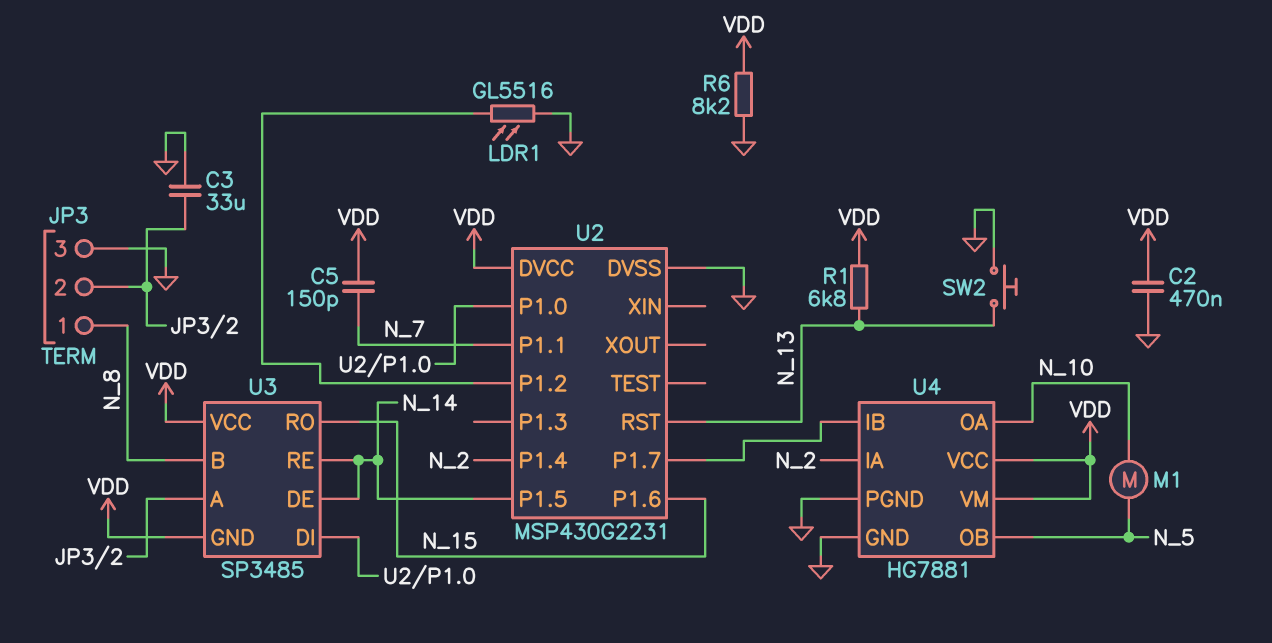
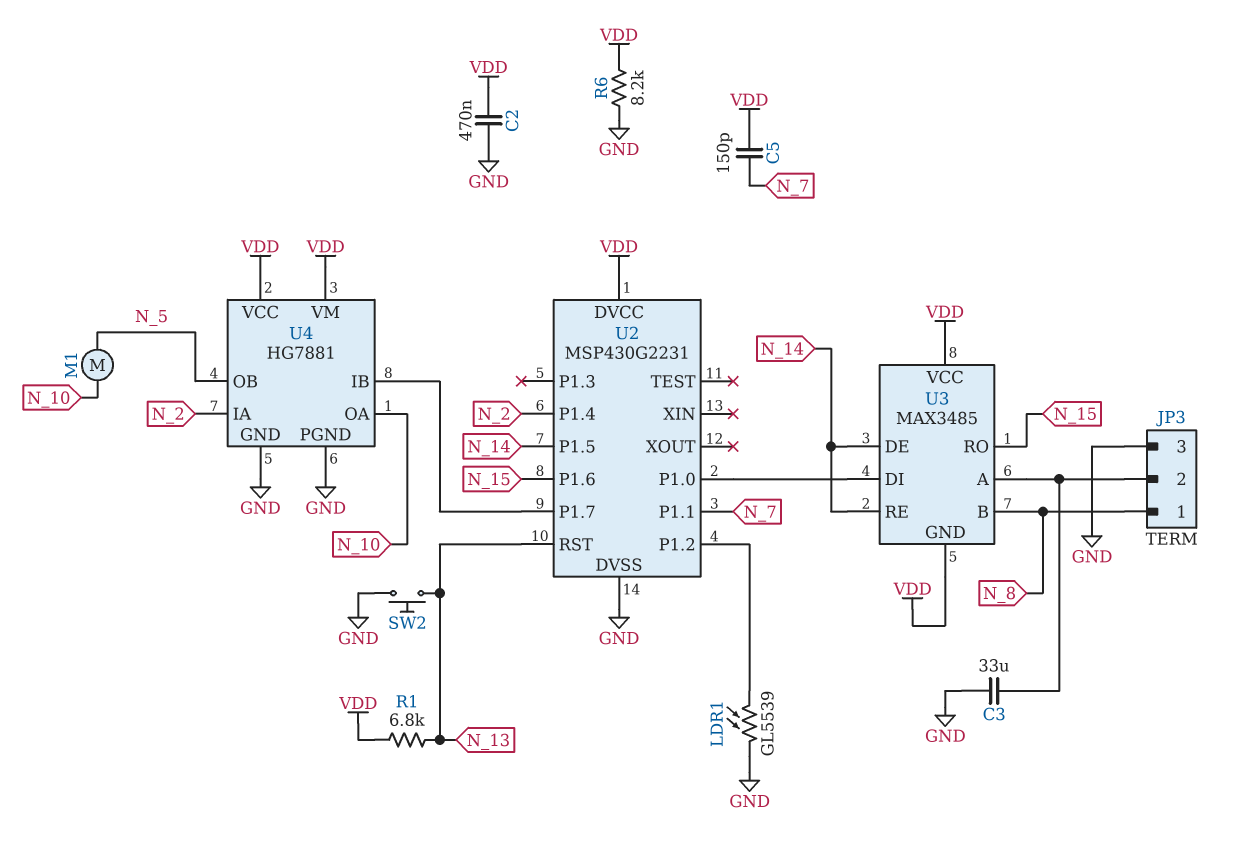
LDR1: GL5516 (GND, U2/P1.2) -> GL5539 (GND, U2/P1.2)
U3: SP3485 -> MAX3485

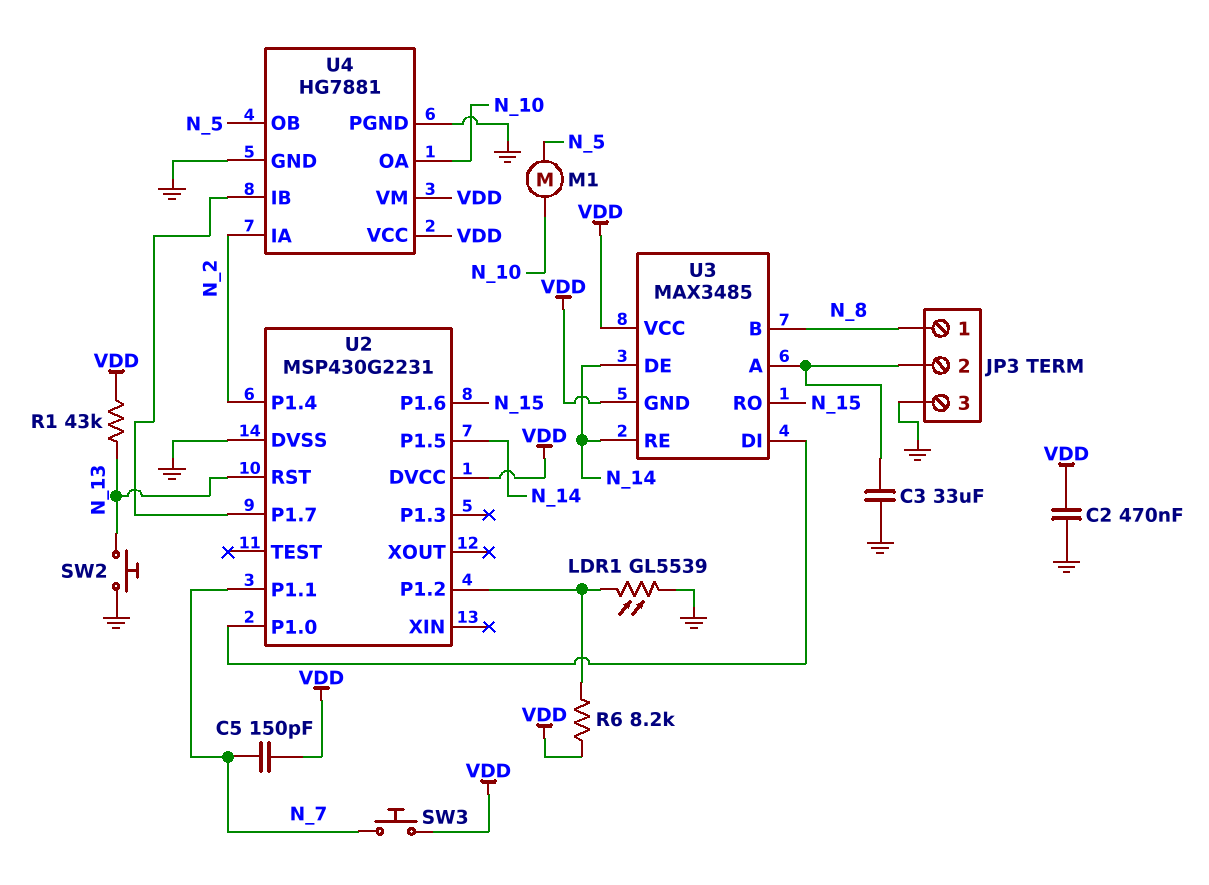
R1: 6.8k (N_13, VDD) -> 43k (N_13, VDD)
R6: 8.2k (GND, VDD) -> 8.2k (U2/P1.2, VDD)
SW3: none -> button (N_7, VDD)

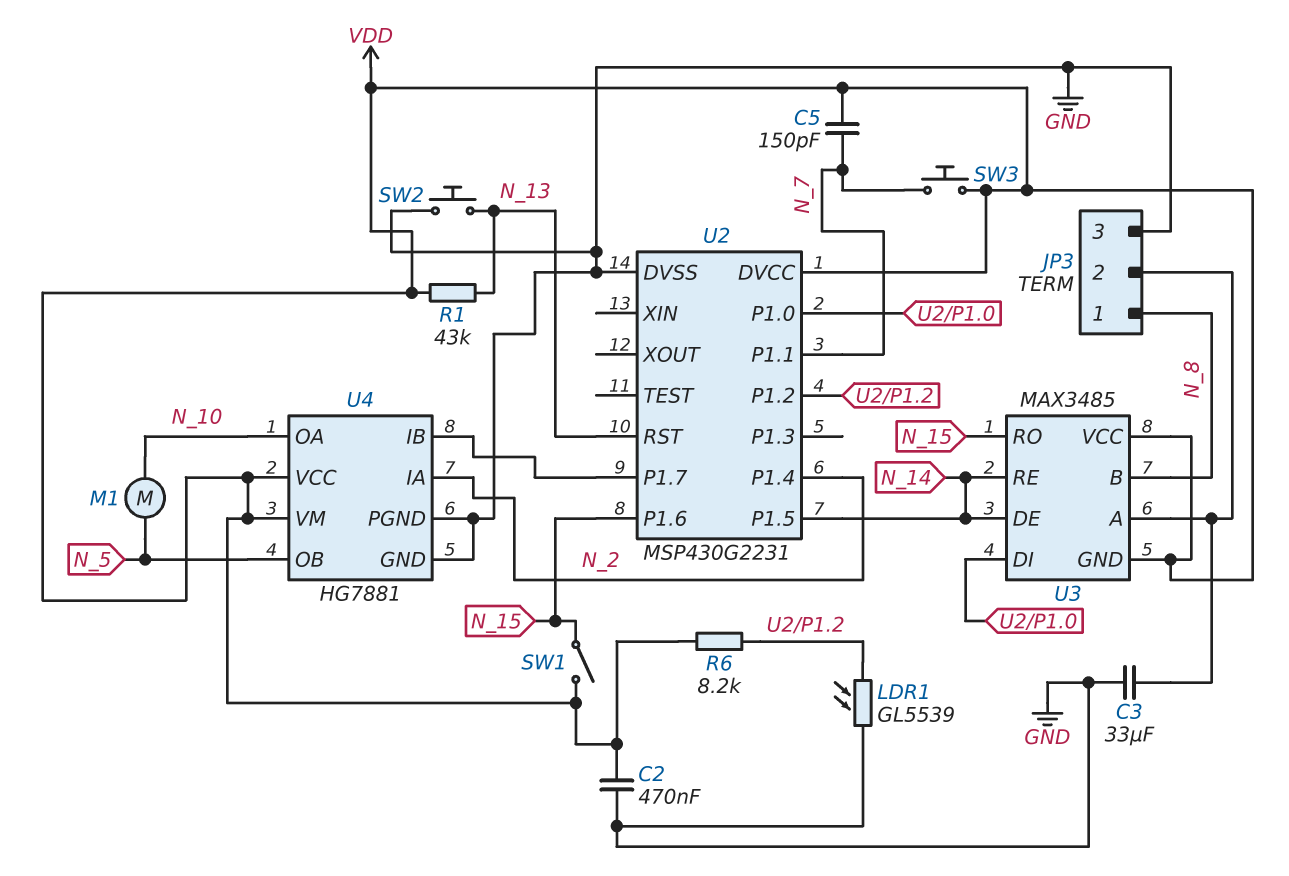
SW1: none -> switch (N_15, VDD)

